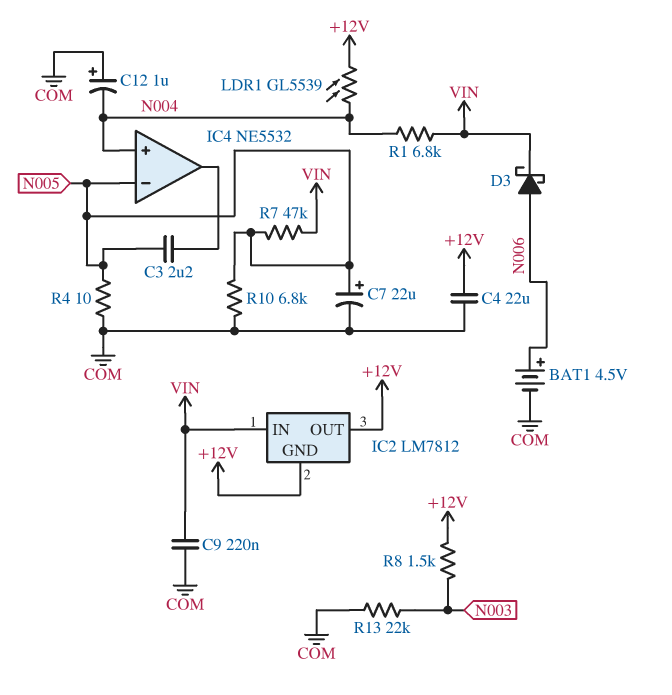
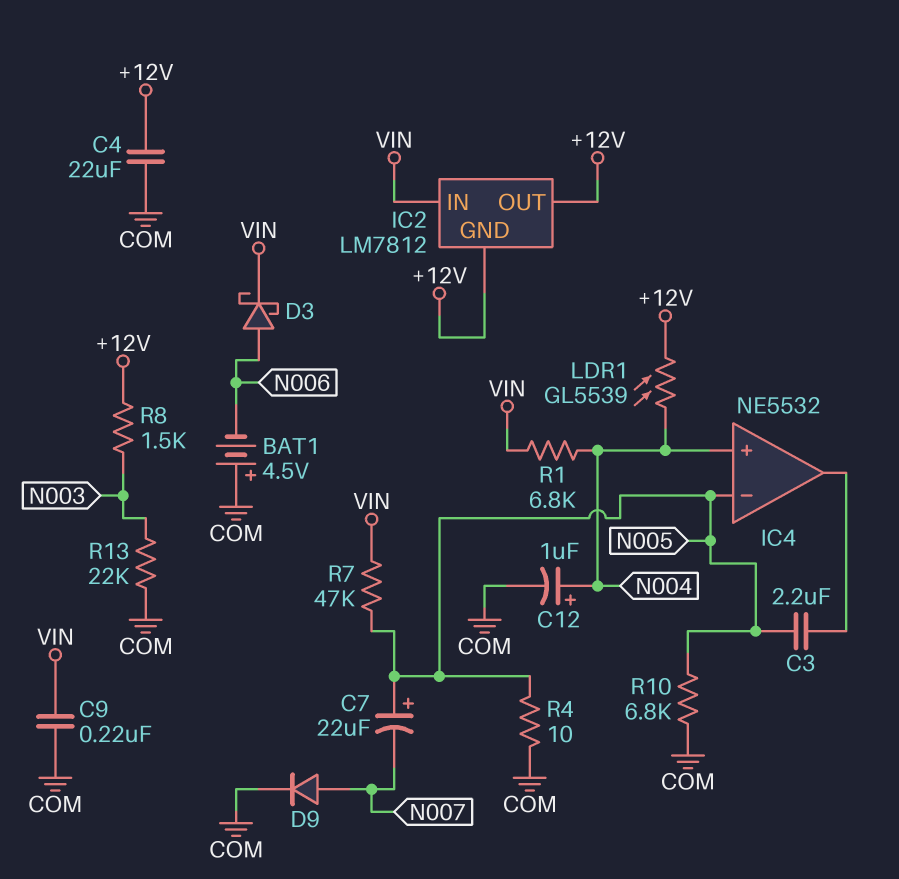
BAT1: 4.5V (plus N006, minus COM) -> 4.5V (plus COM, minus N006)
C7: 22uF (plus N005, minus COM) -> 22uF (plus N005, minus N007)
C12: 1uF (plus COM, minus N004) -> 1uF (plus N004, minus COM)
D9: none -> diode (A N007, K COM)

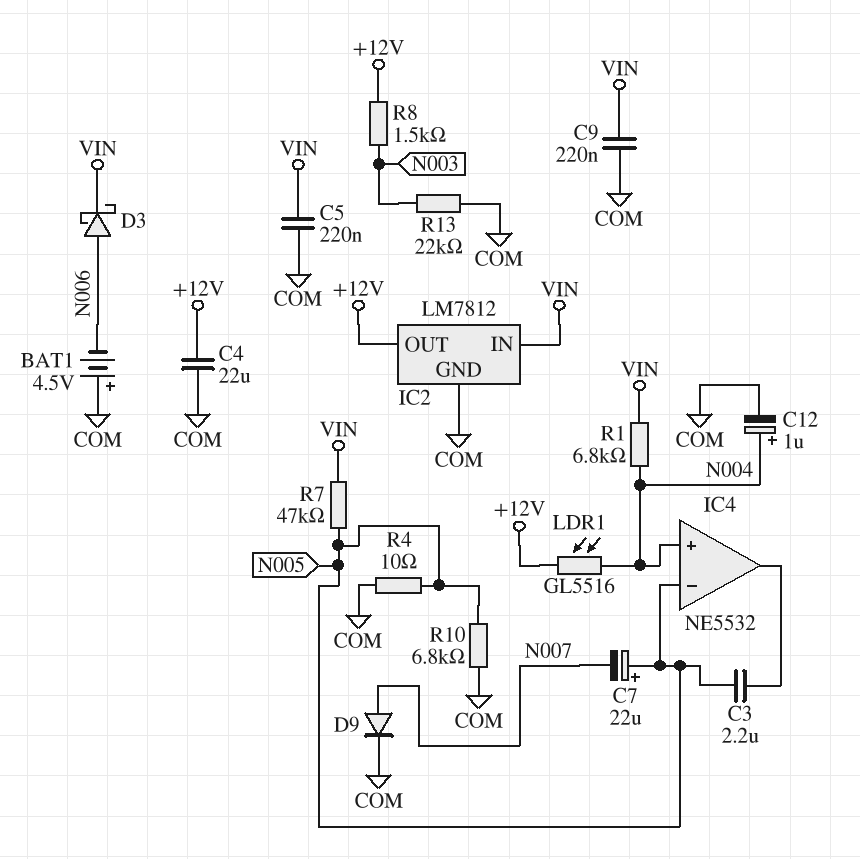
C5: none -> 220nF (COM, VIN)
IC2 pin GND: +12V -> COM
LDR1: GL5539 (+12V, N004) -> GL5516 (+12V, N004)

